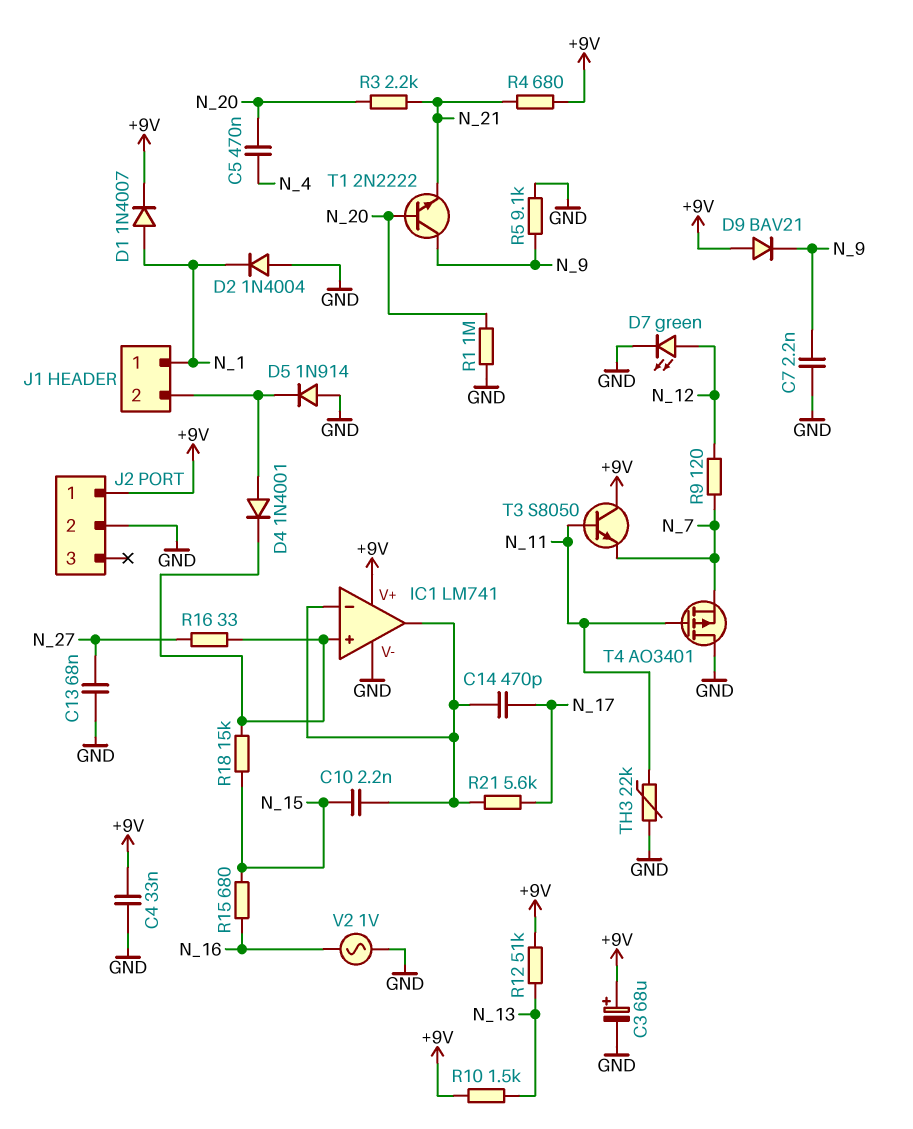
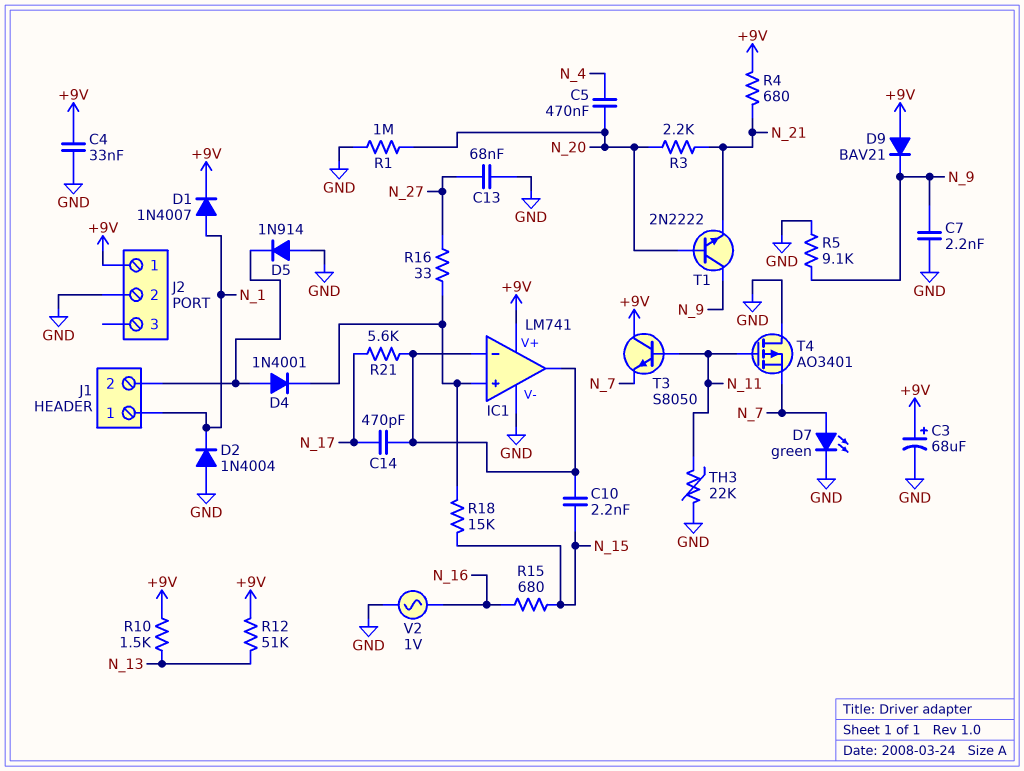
D7: LED green (A N_12, K GND) -> LED green (A N_7, K GND)
R9: 120 (N_7, N_12) -> none

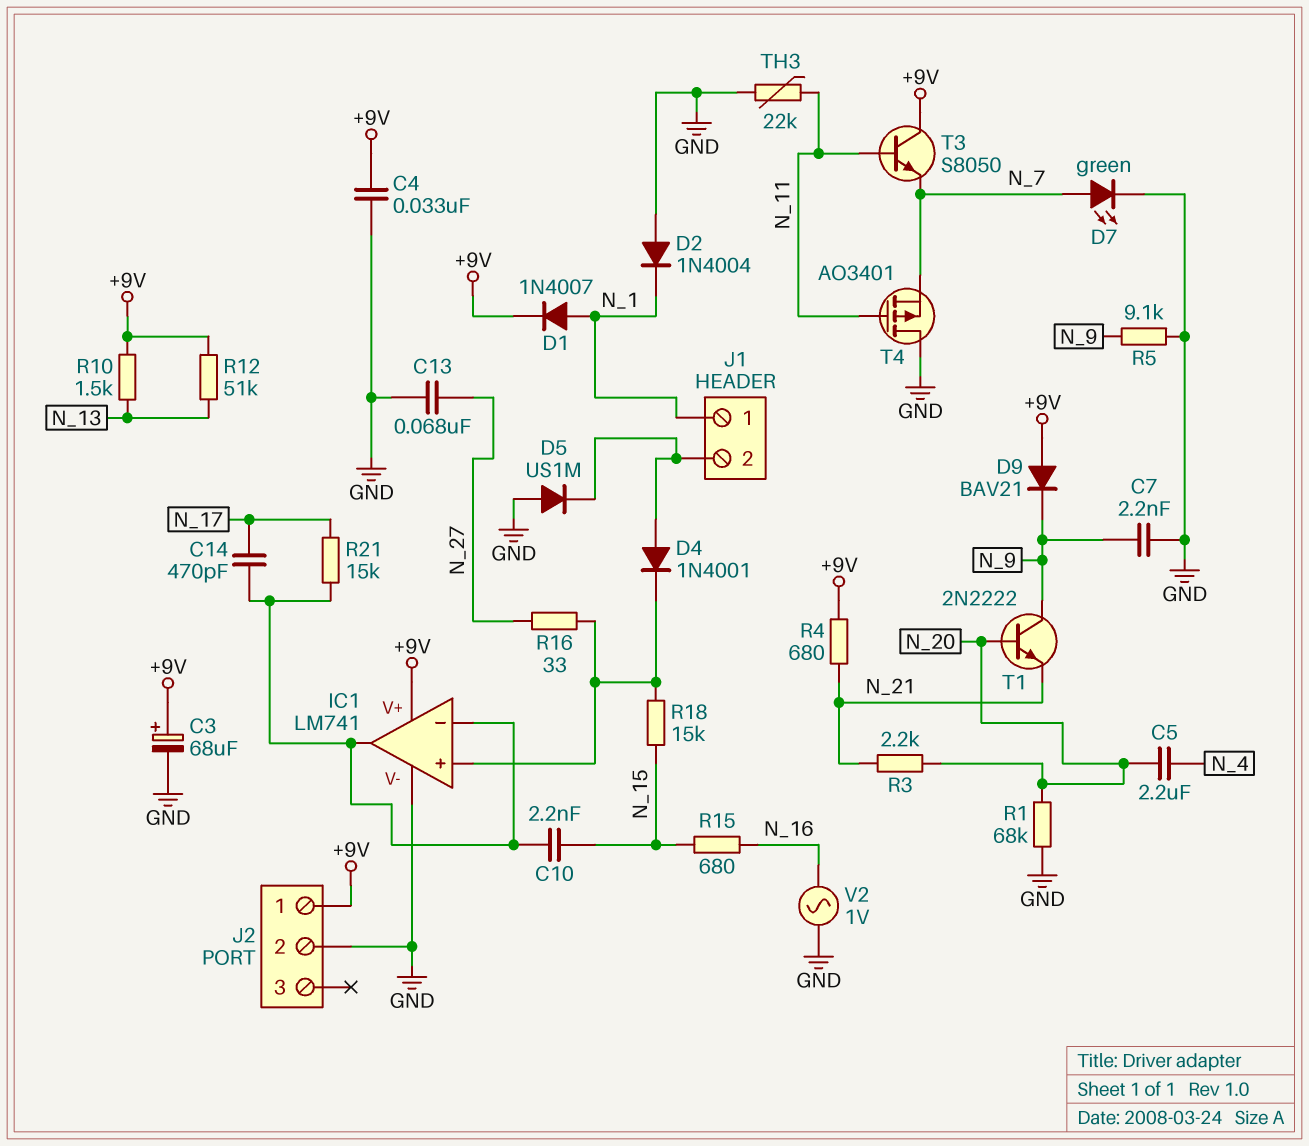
C5: 470nF (N_4, N_20) -> 2.2uF (N_4, N_20)
D5: diode 1N914 (A GND, K J1/2) -> diode US1M (A GND, K J1/2)
R1: 1M (GND, N_20) -> 68k (GND, N_20)
R21: 5.6k (IC1/in-, N_17) -> 15k (IC1/in-, N_17)

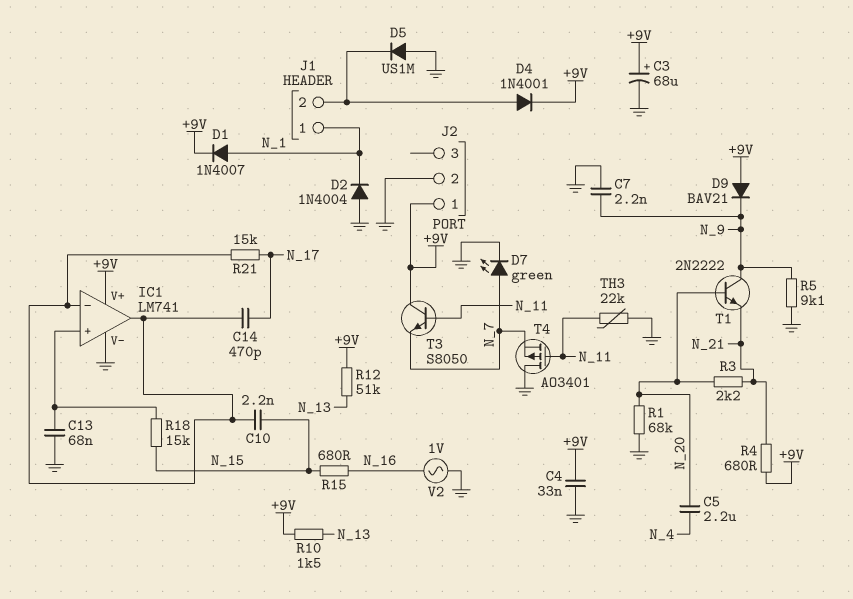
C13: 68nF (GND, N_27) -> 68nF (GND, IC1/in+)
D4: diode 1N4001 (A J1/2, K IC1/in+) -> diode 1N4001 (A J1/2, K +9V)
R16: 33 (IC1/in+, N_27) -> none

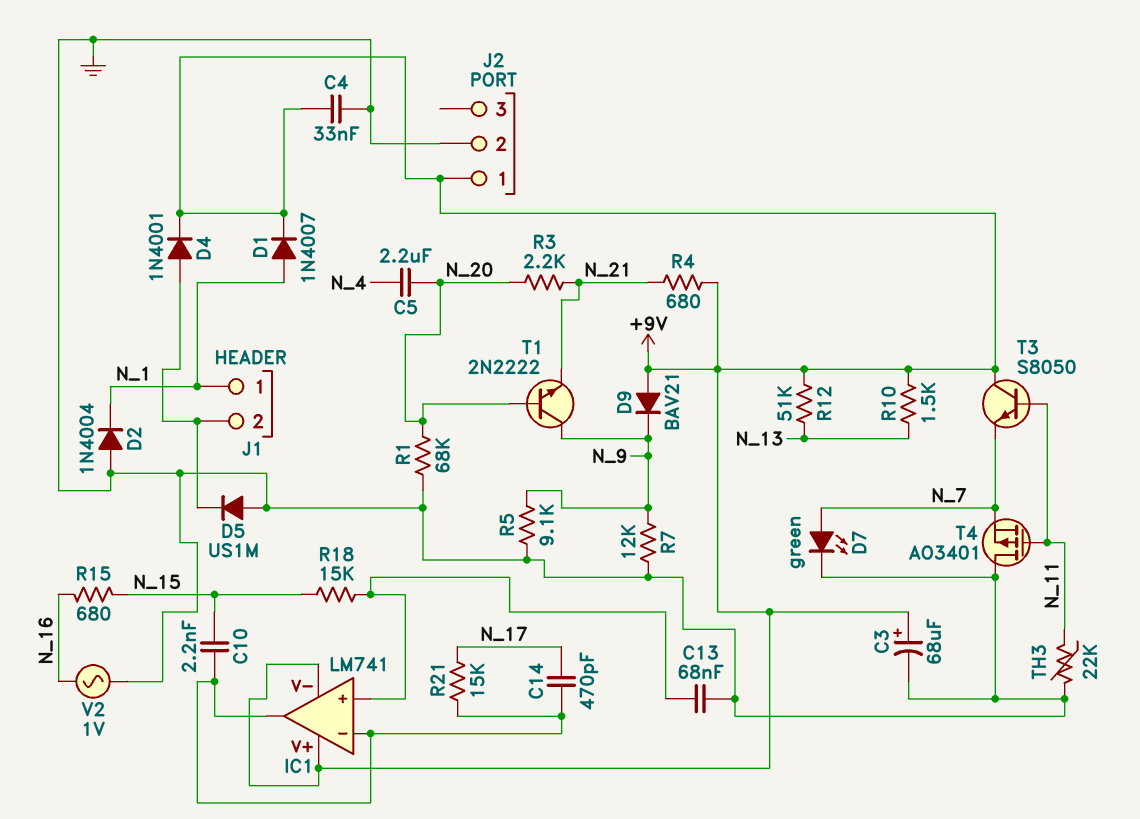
C7: 2.2nF (GND, N_9) -> none
IC1 pin V-: GND -> +9V
R7: none -> 12k (GND, N_9)

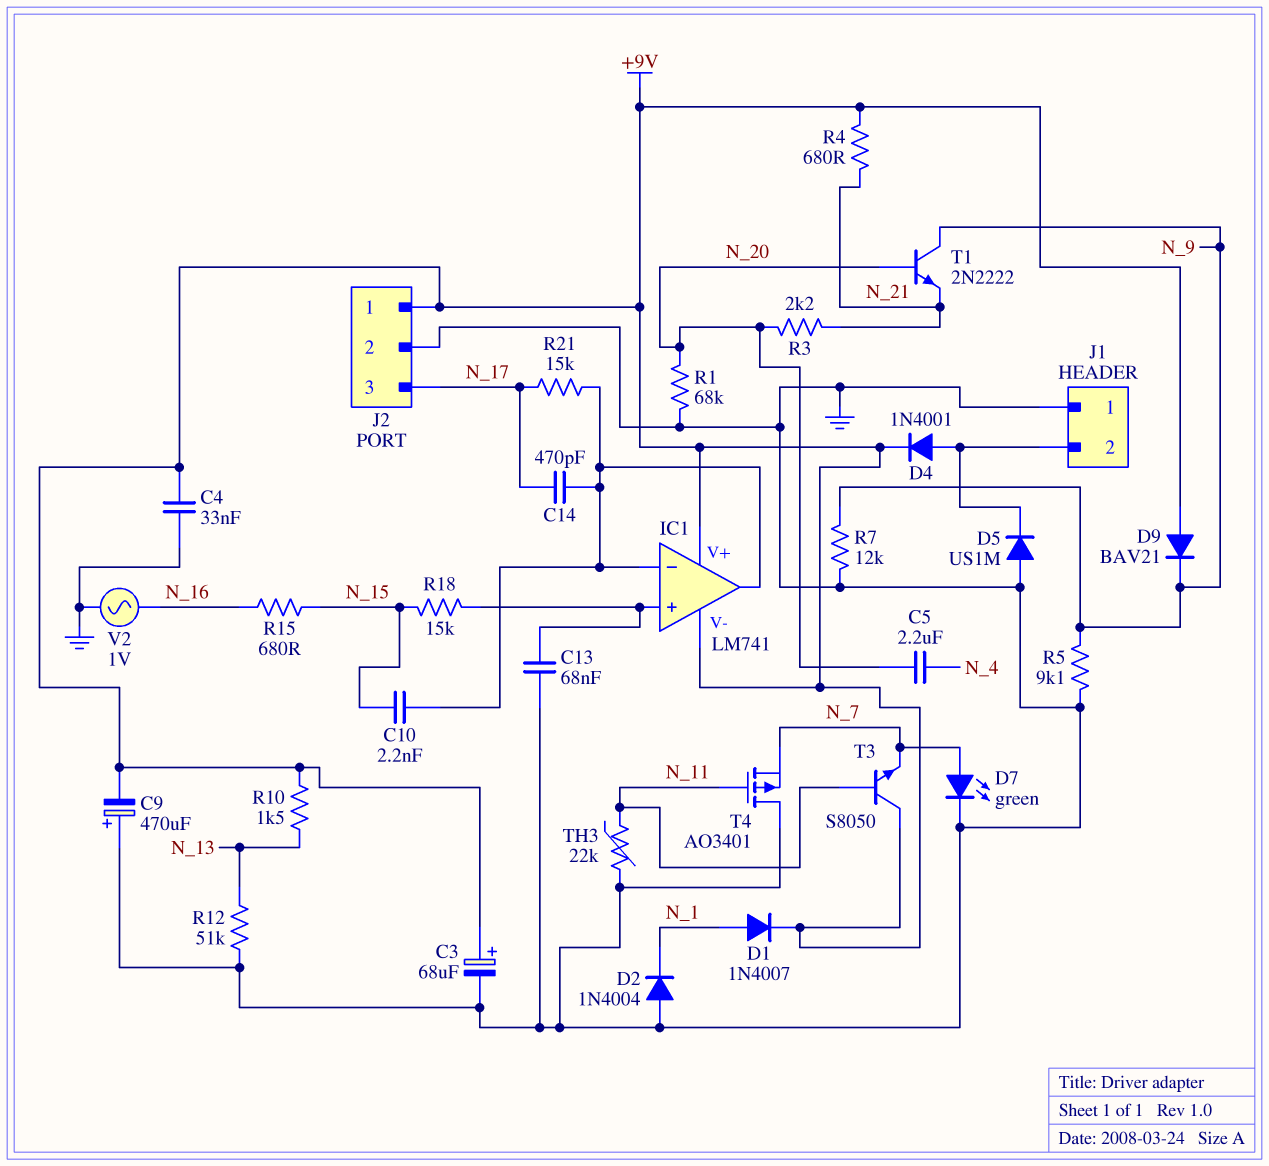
C9: none -> 470uF (plus GND, minus +9V)
J1 pin 1: N_1 -> GND
J2 pin 3: none -> N_17
R12: 51k (+9V, N_13) -> 51k (GND, N_13)

